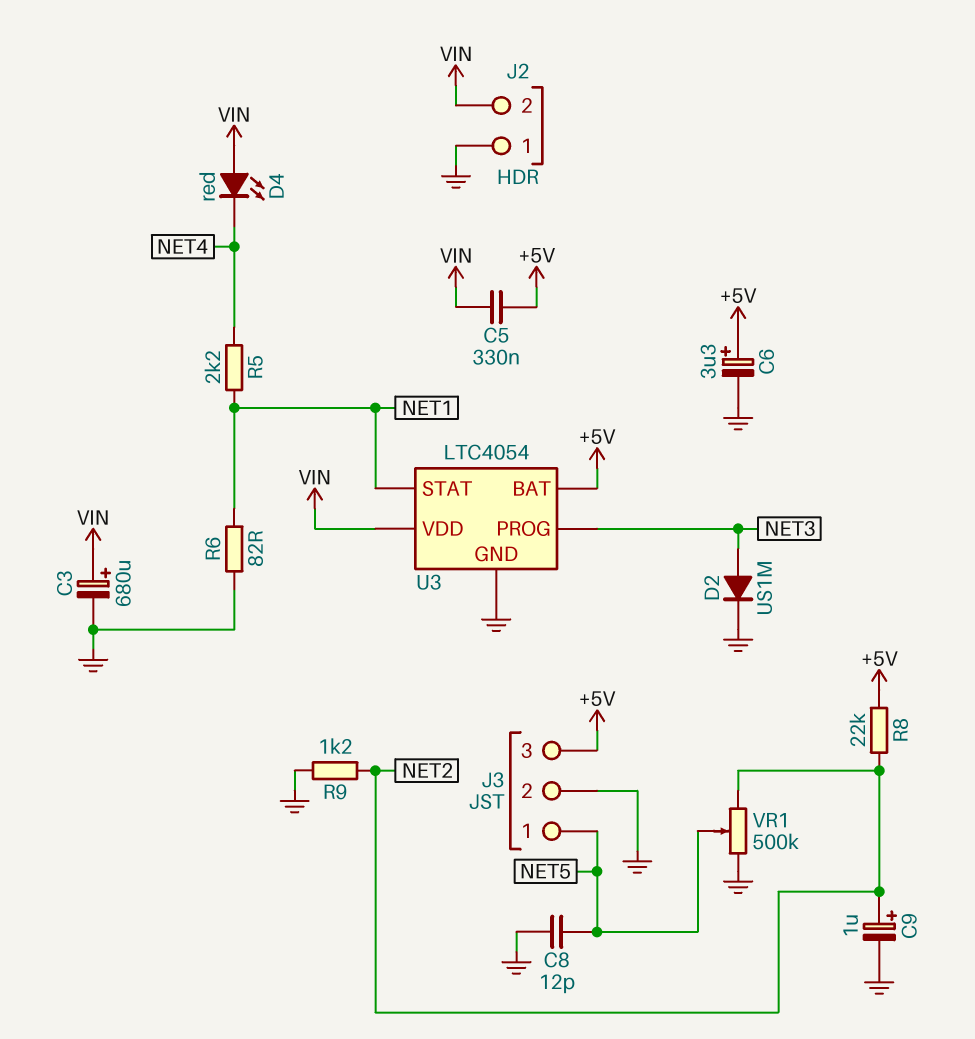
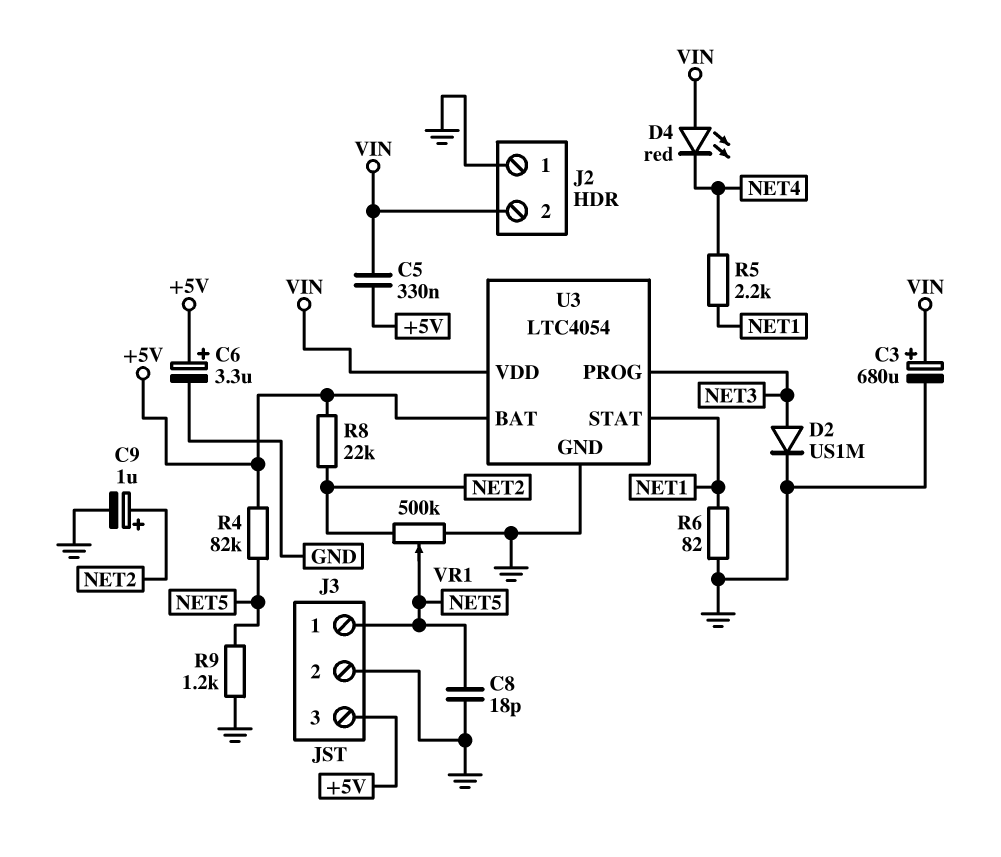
C8: 12pF (GND, NET5) -> 18pF (GND, NET5)
R4: none -> 82k (+5V, NET5)
R9: 1.2k (GND, NET2) -> 1.2k (GND, NET5)

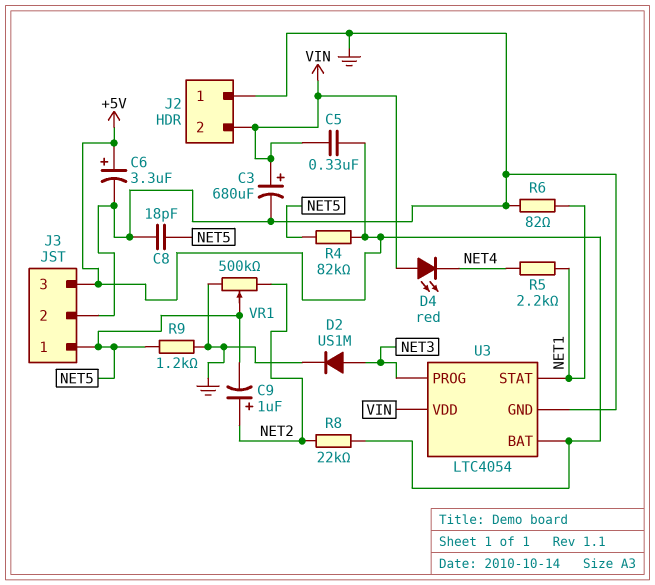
C9: 1uF (plus NET2, minus GND) -> 1uF (plus NET2, minus NET5)

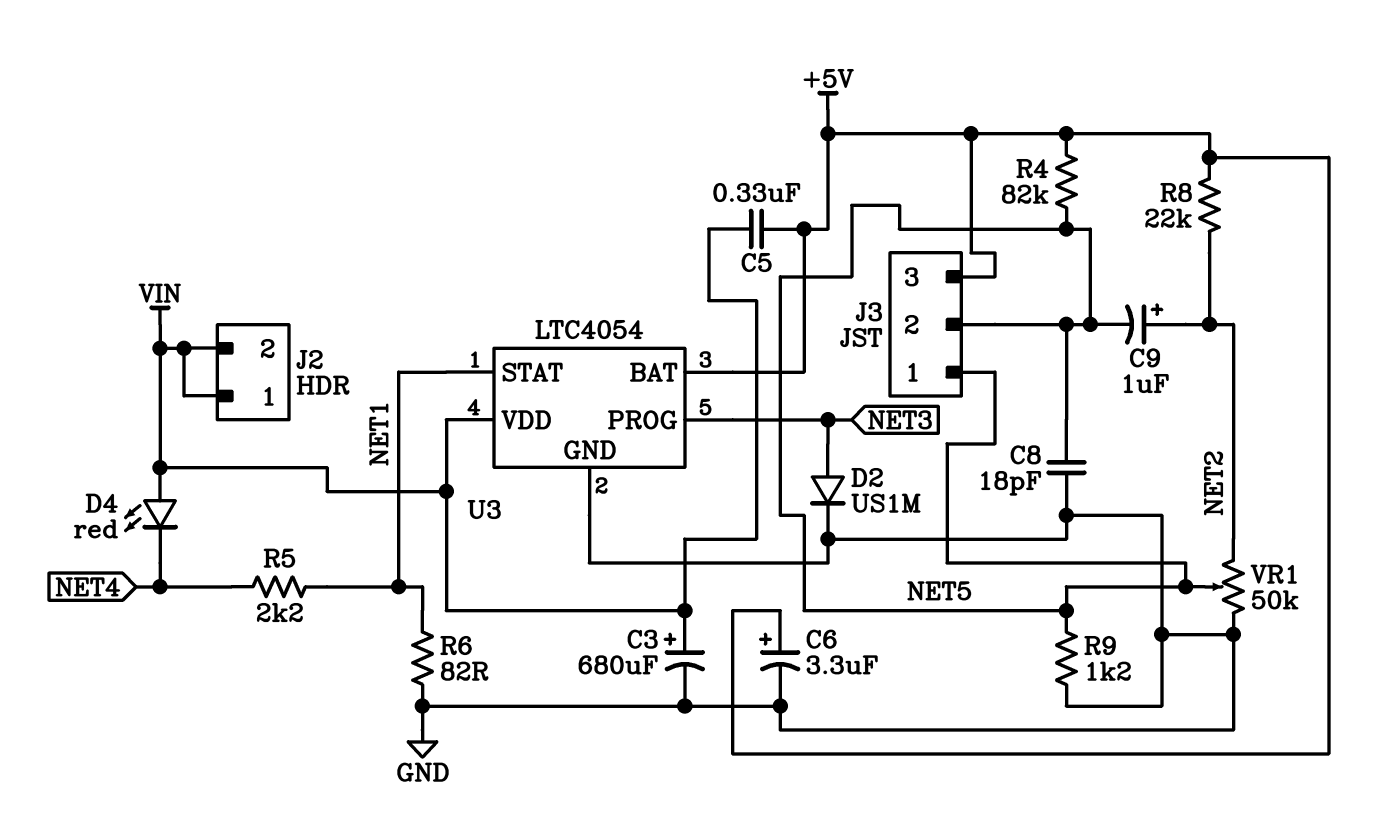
J2 pin 1: GND -> VIN
J3 pin 2: GND -> NET5
VR1: 500k (GND, NET2, wiper NET5) -> 50k (GND, NET2, wiper NET5)

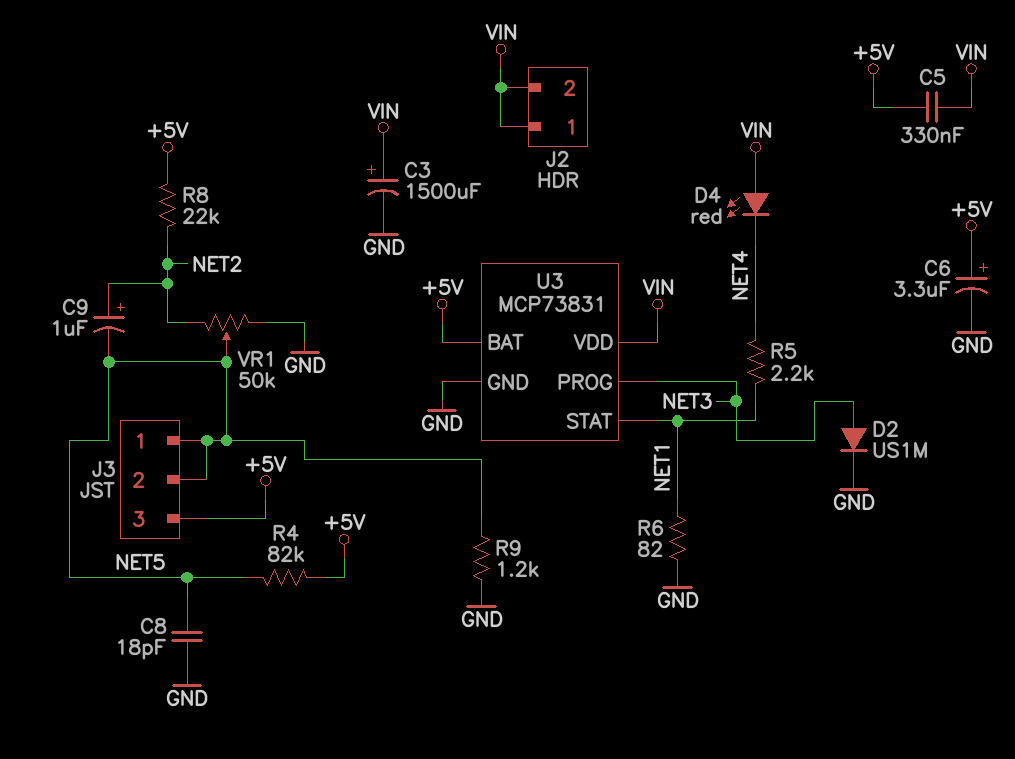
C3: 680uF (plus VIN, minus GND) -> 1500uF (plus VIN, minus GND)
U3: LTC4054 -> MCP73831

